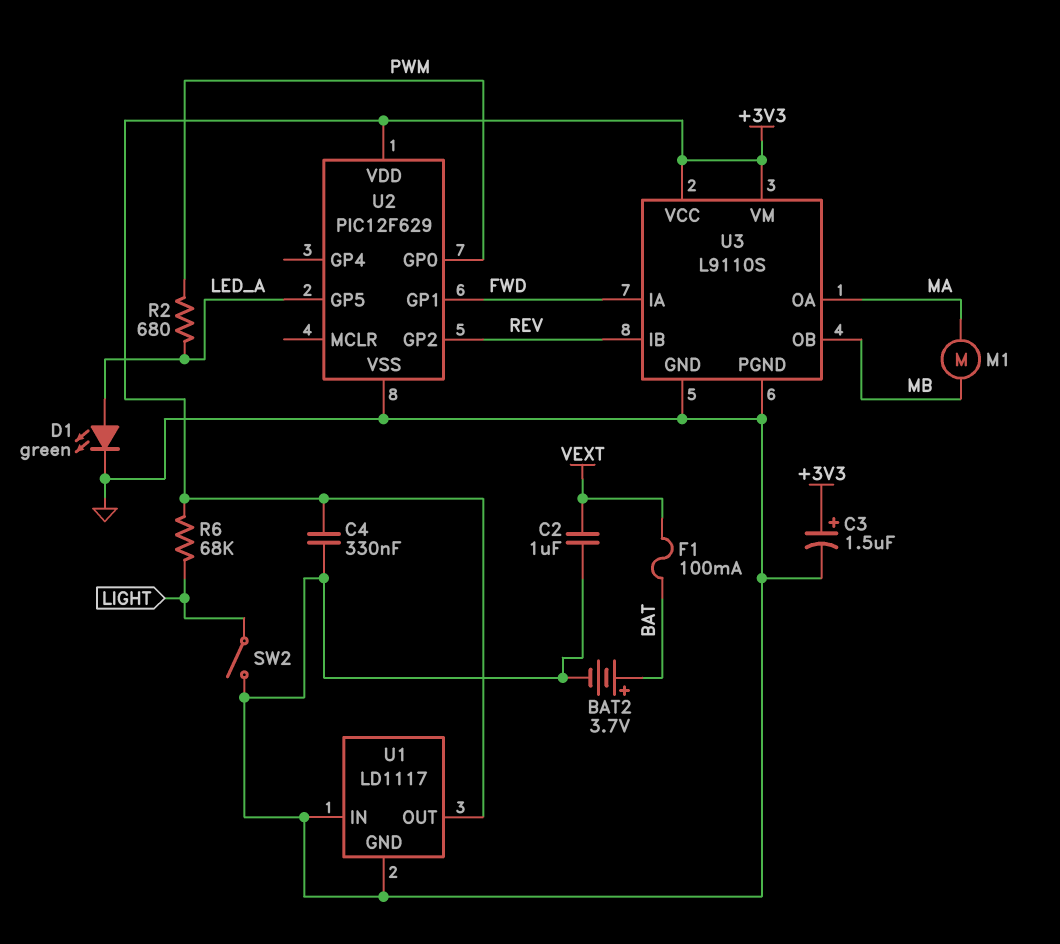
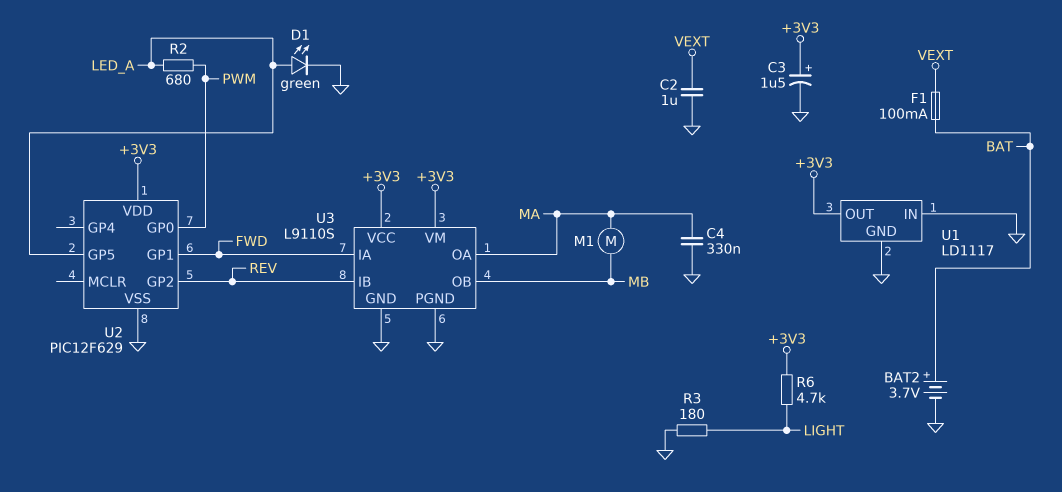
C4: 330nF (+3V3, GND) -> 330nF (GND, MA)
R3: none -> 180 (GND, LIGHT)
R6: 68k (+3V3, LIGHT) -> 4.7k (+3V3, LIGHT)
SW2: switch (GND, LIGHT) -> none

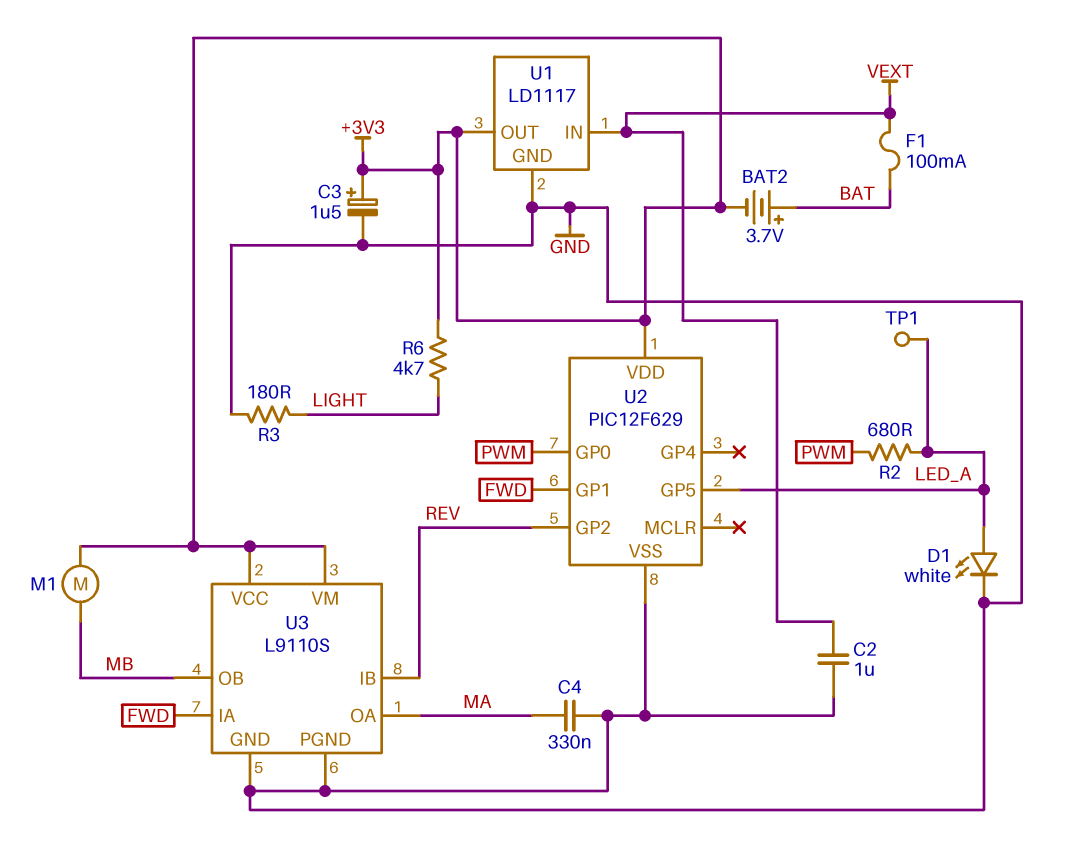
BAT2: 3.7V (plus BAT, minus GND) -> 3.7V (plus BAT, minus +3V3)
D1: LED green (A LED_A, K GND) -> LED white (A LED_A, K GND)
M1: motor (MA, MB) -> motor (+3V3, MB)
TP1: none -> test point (LED_A)
U1 pin IN: GND -> VEXT

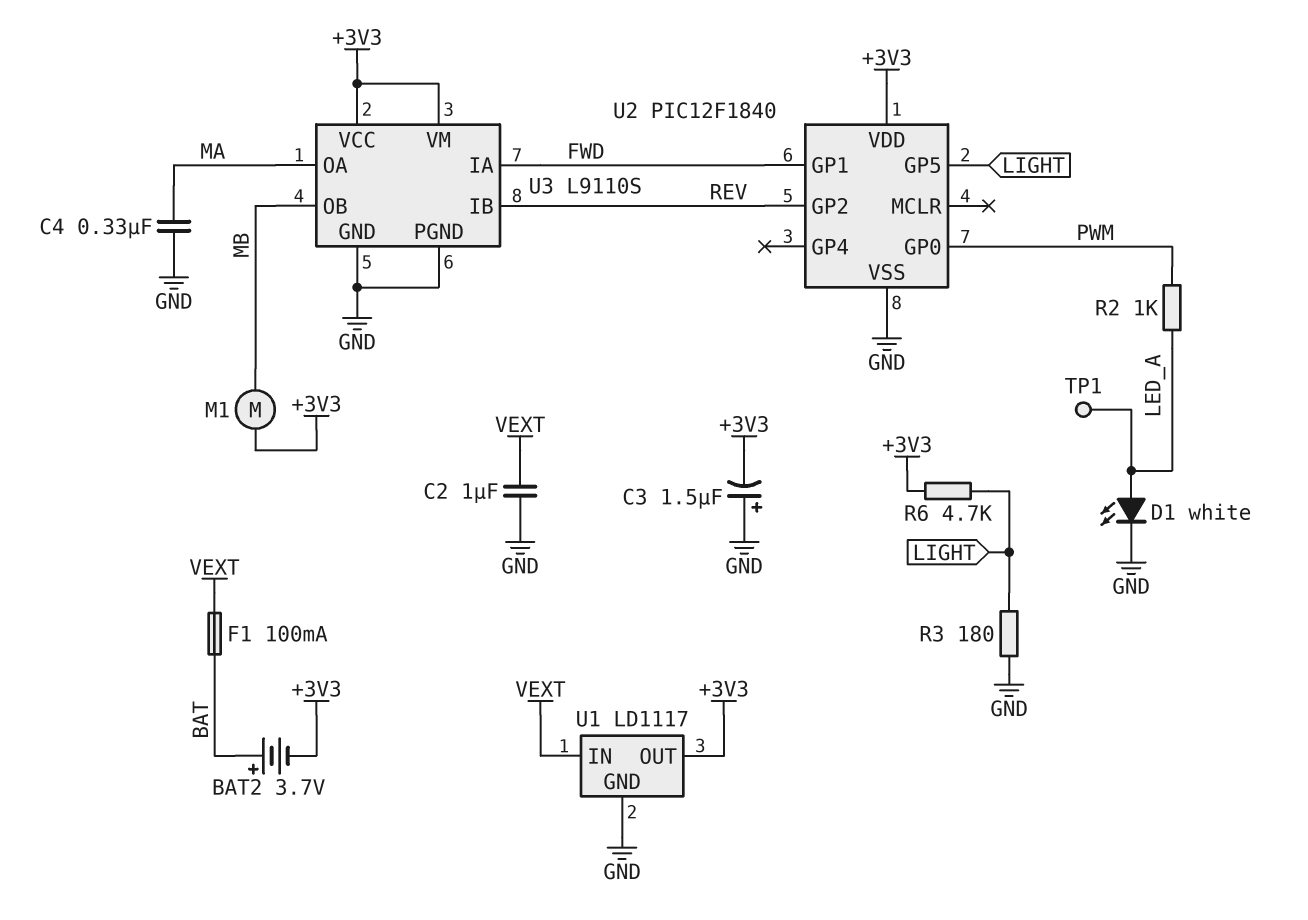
C3: 1.5uF (plus +3V3, minus GND) -> 1.5uF (plus GND, minus +3V3)
R2: 680 (LED_A, PWM) -> 1k (LED_A, PWM)
U2: PIC12F629 -> PIC12F1840
U2 pin GP5: LED_A -> LIGHT

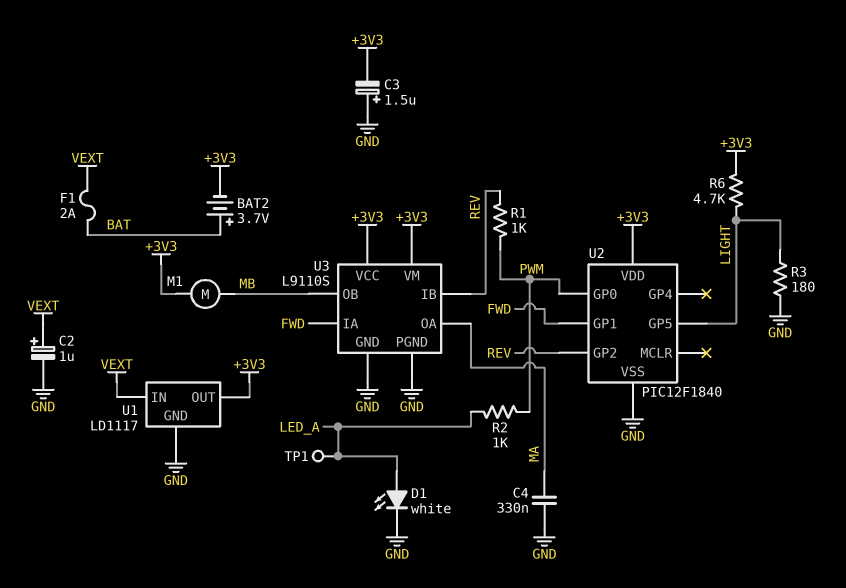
C2: 1uF (GND, VEXT) -> 1uF (plus VEXT, minus GND)
F1: 100mA (BAT, VEXT) -> 2A (BAT, VEXT)
R1: none -> 1k (PWM, REV)

